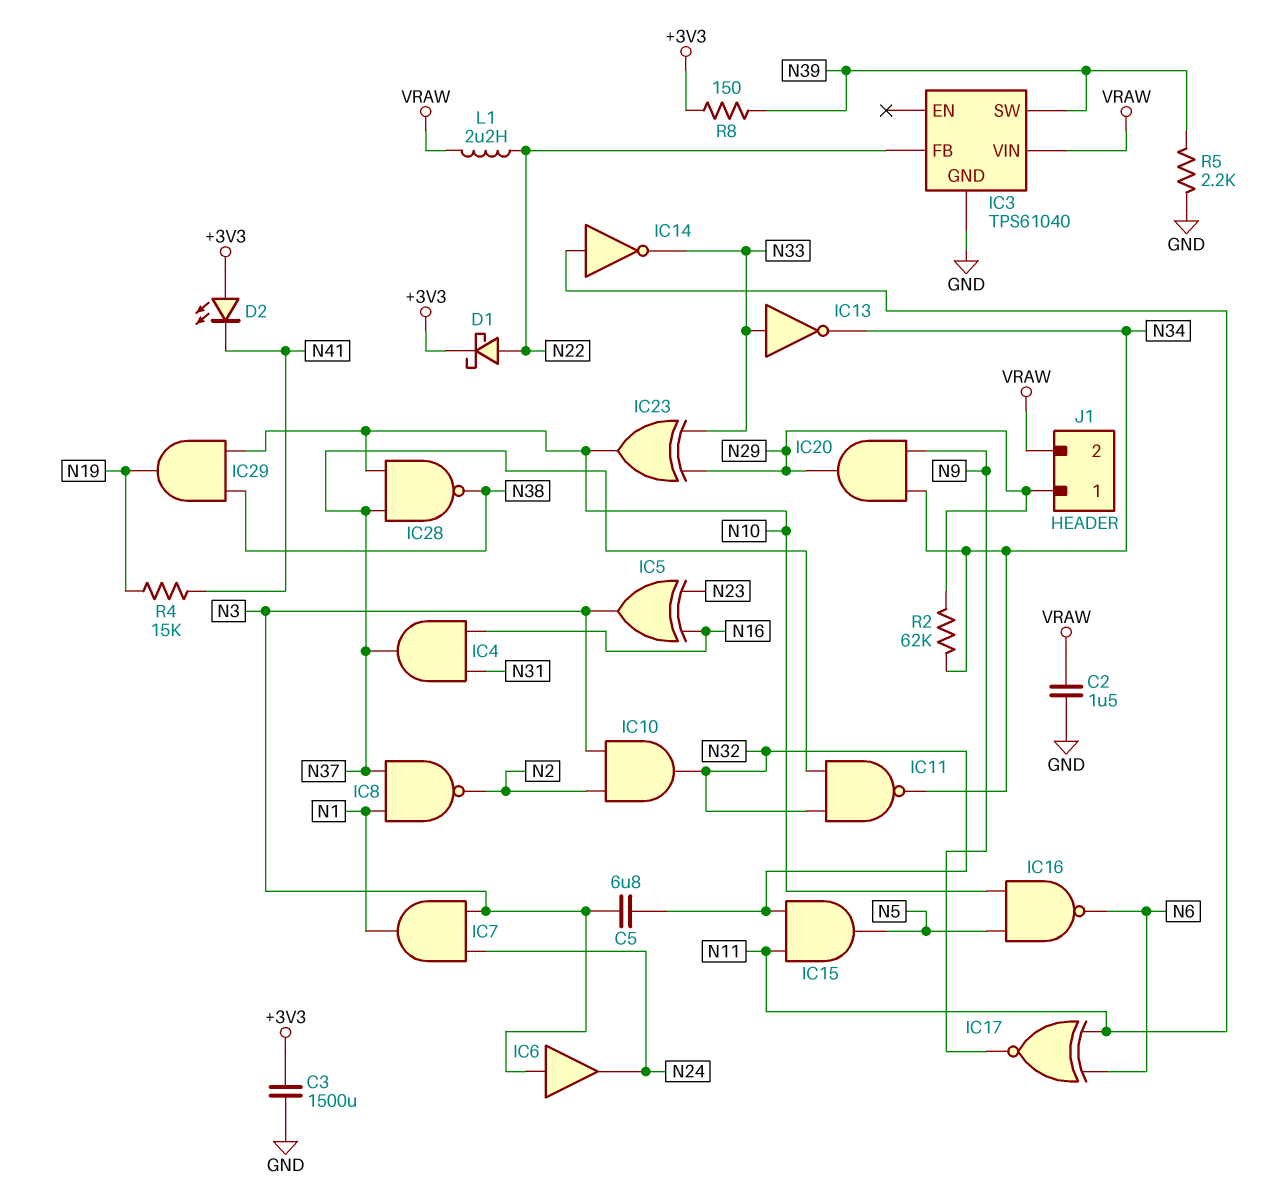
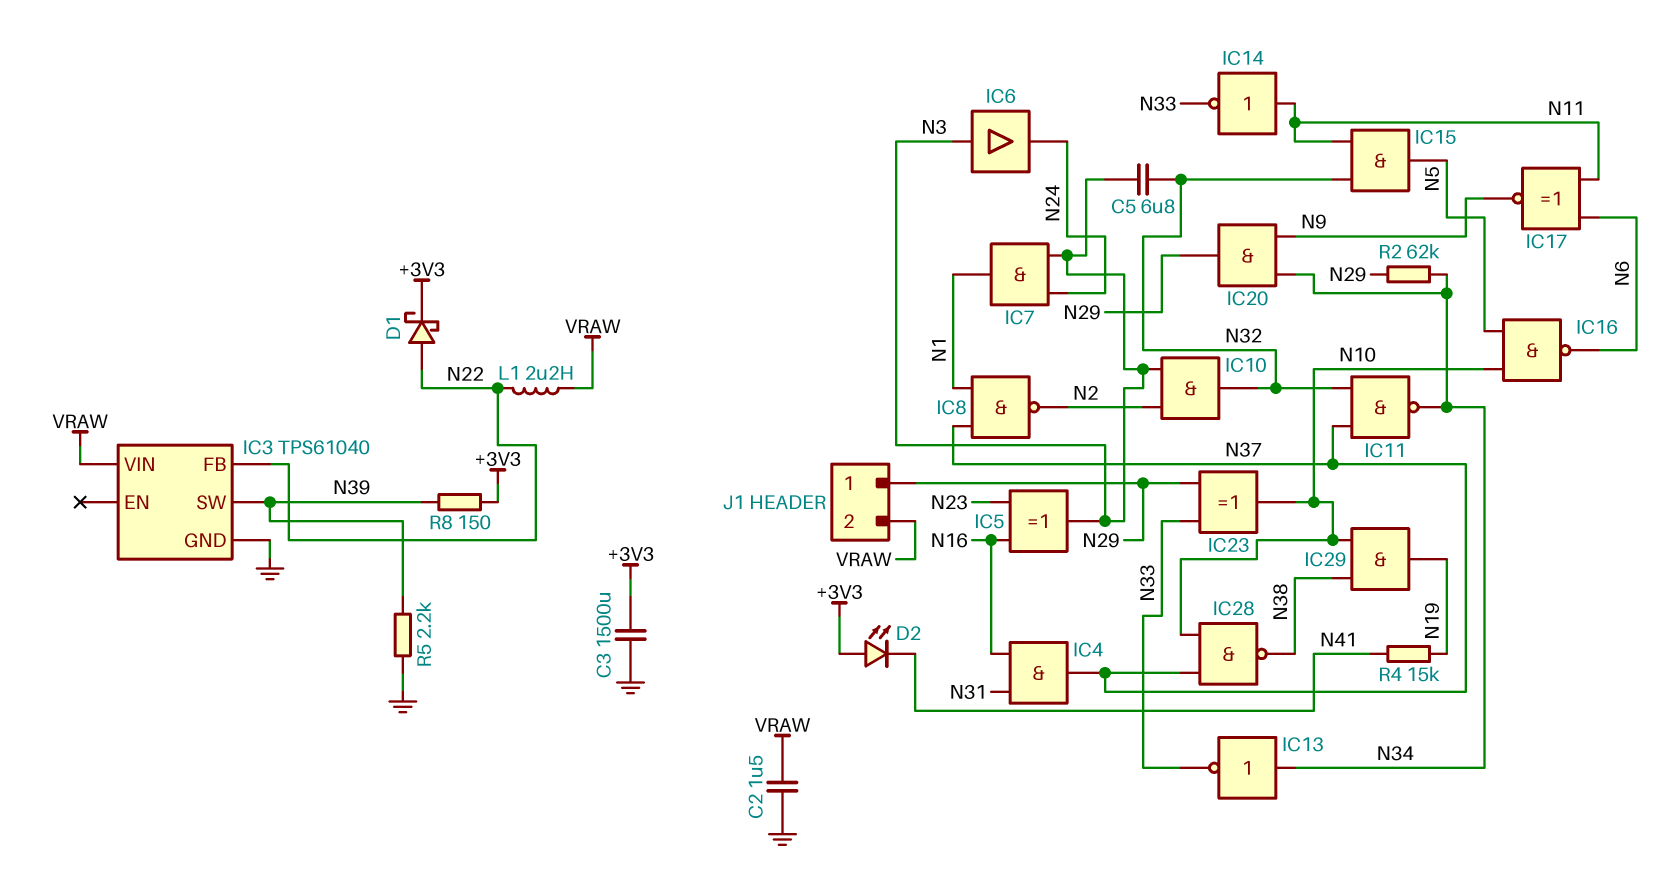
IC13: NOT (in N33, out N34) -> NOT (in N34, out N33)

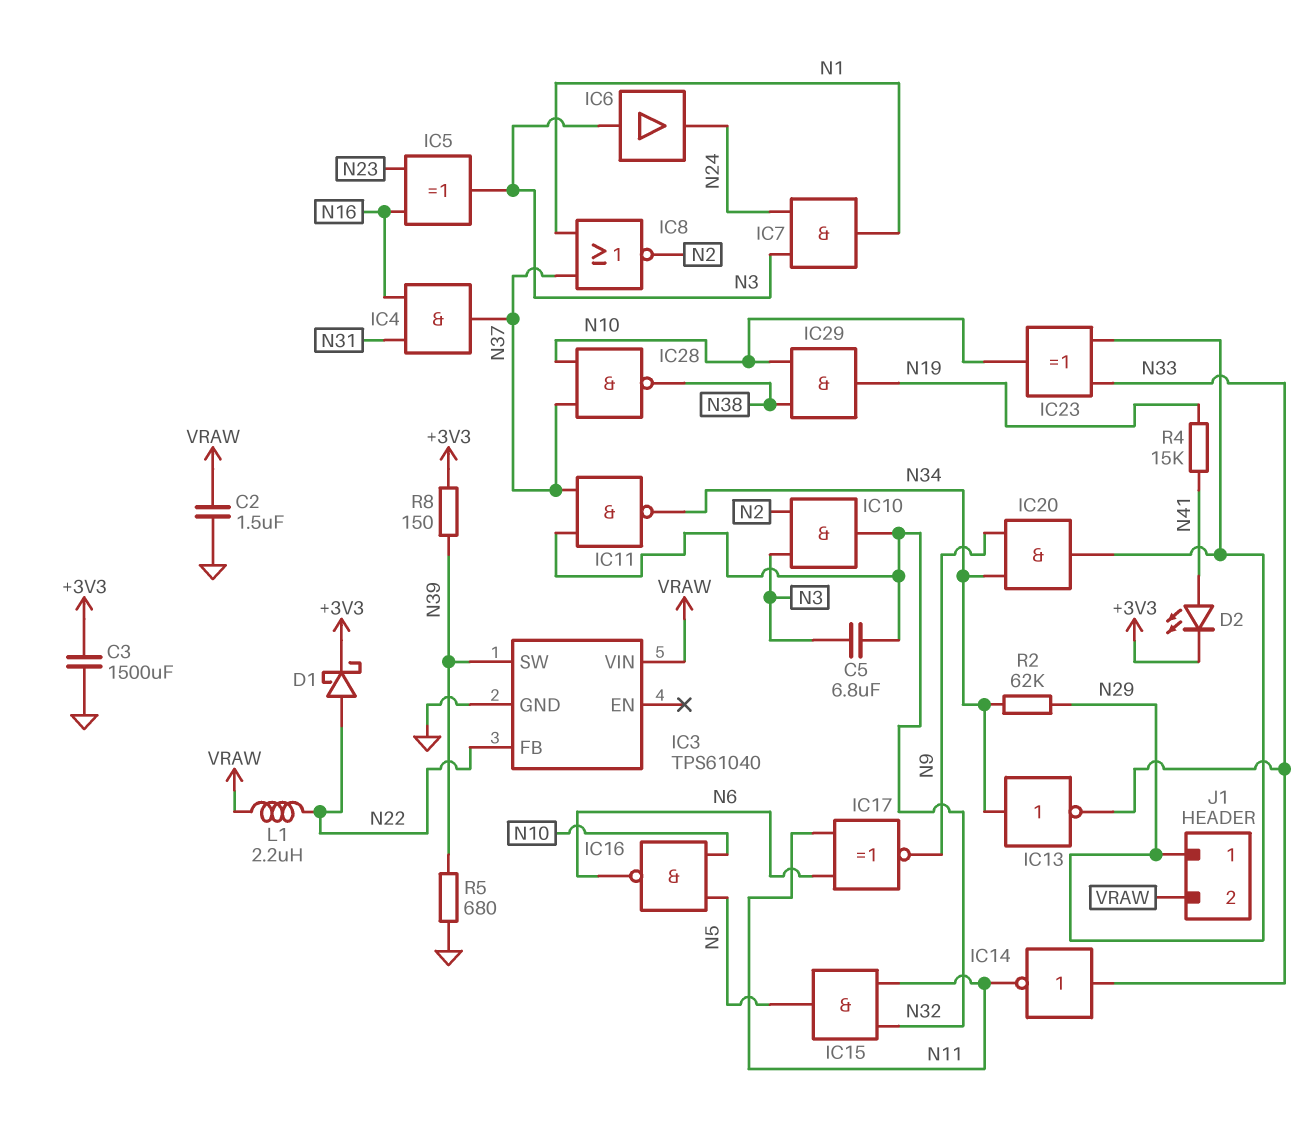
D2: LED (A +3V3, K N41) -> LED (A N41, K +3V3)
IC8: NAND (in N1, in N37, out N2) -> NOR (in N1, in N37, out N2)
IC14: NOT (in N11, out N33) -> NOT (in N33, out N11)
R5: 2.2k (GND, N39) -> 680 (GND, N39)

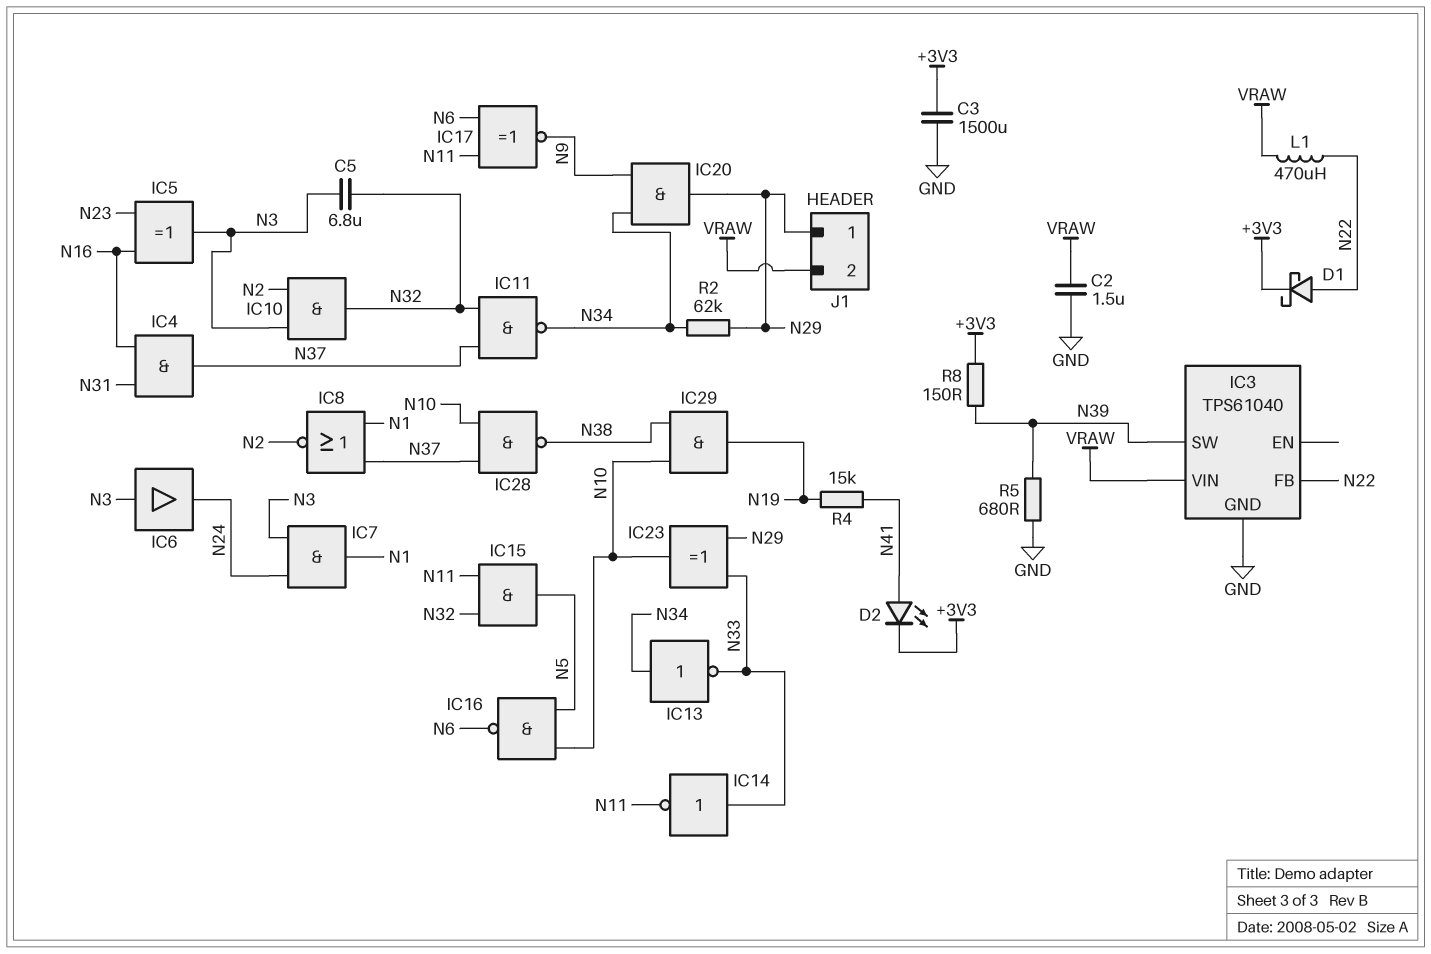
L1: 2.2uH (N22, VRAW) -> 470uH (N22, VRAW)

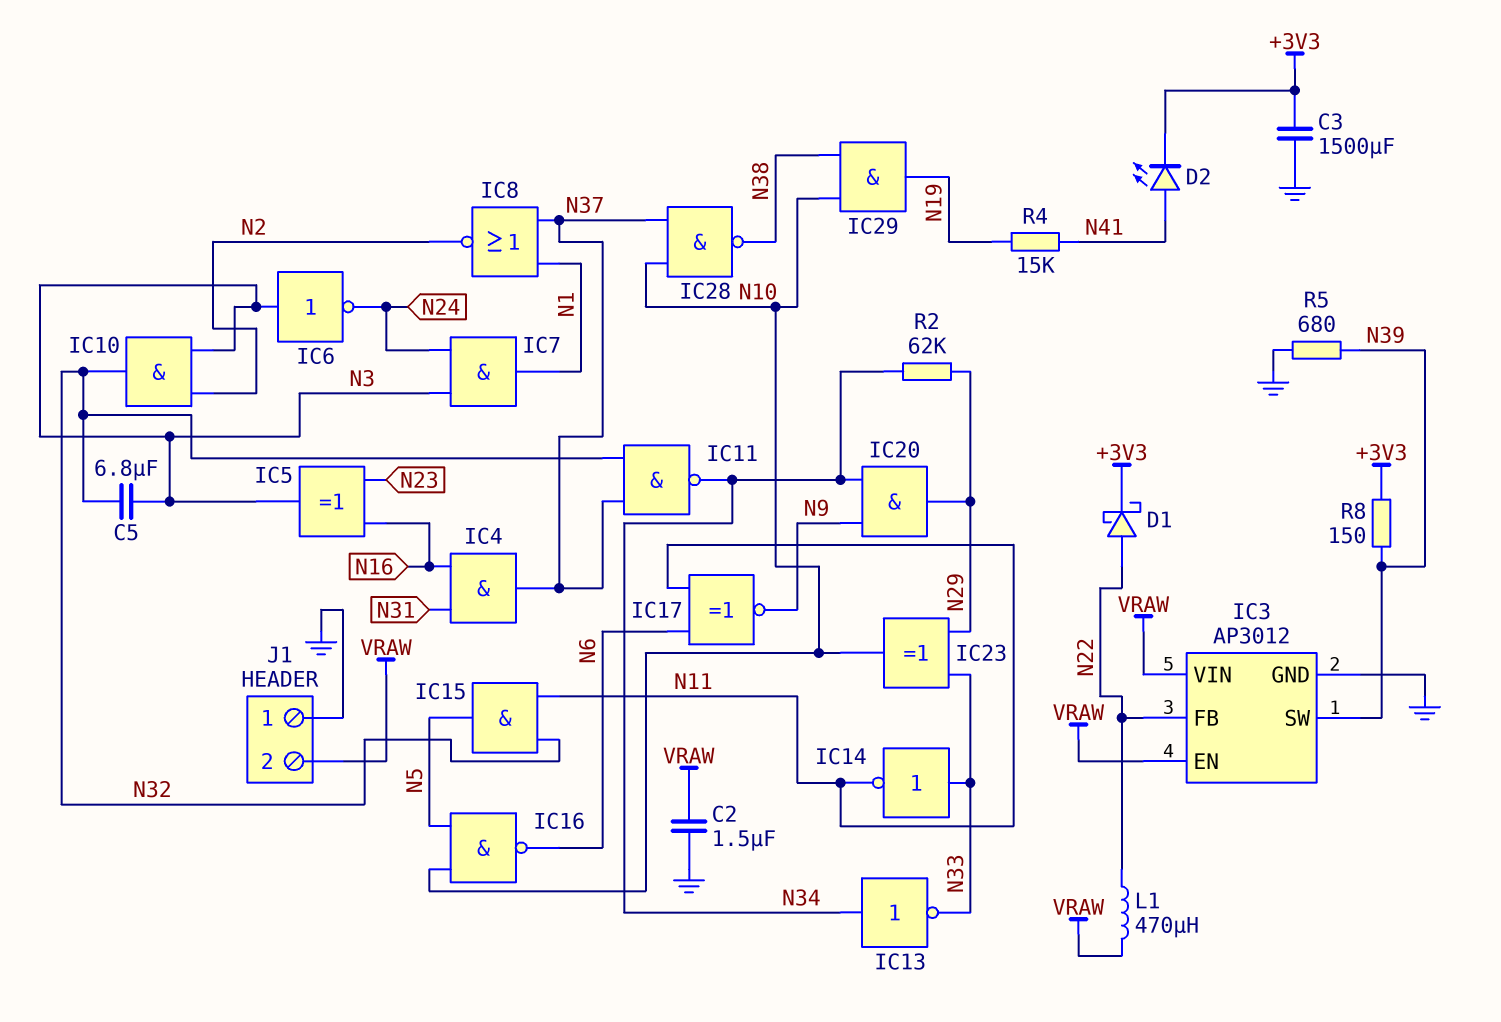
IC3: TPS61040 -> AP3012
IC3 pin EN: none -> VRAW
IC6: buffer (in N3, out N24) -> NOT (in N3, out N24)
J1 pin 1: N29 -> GND

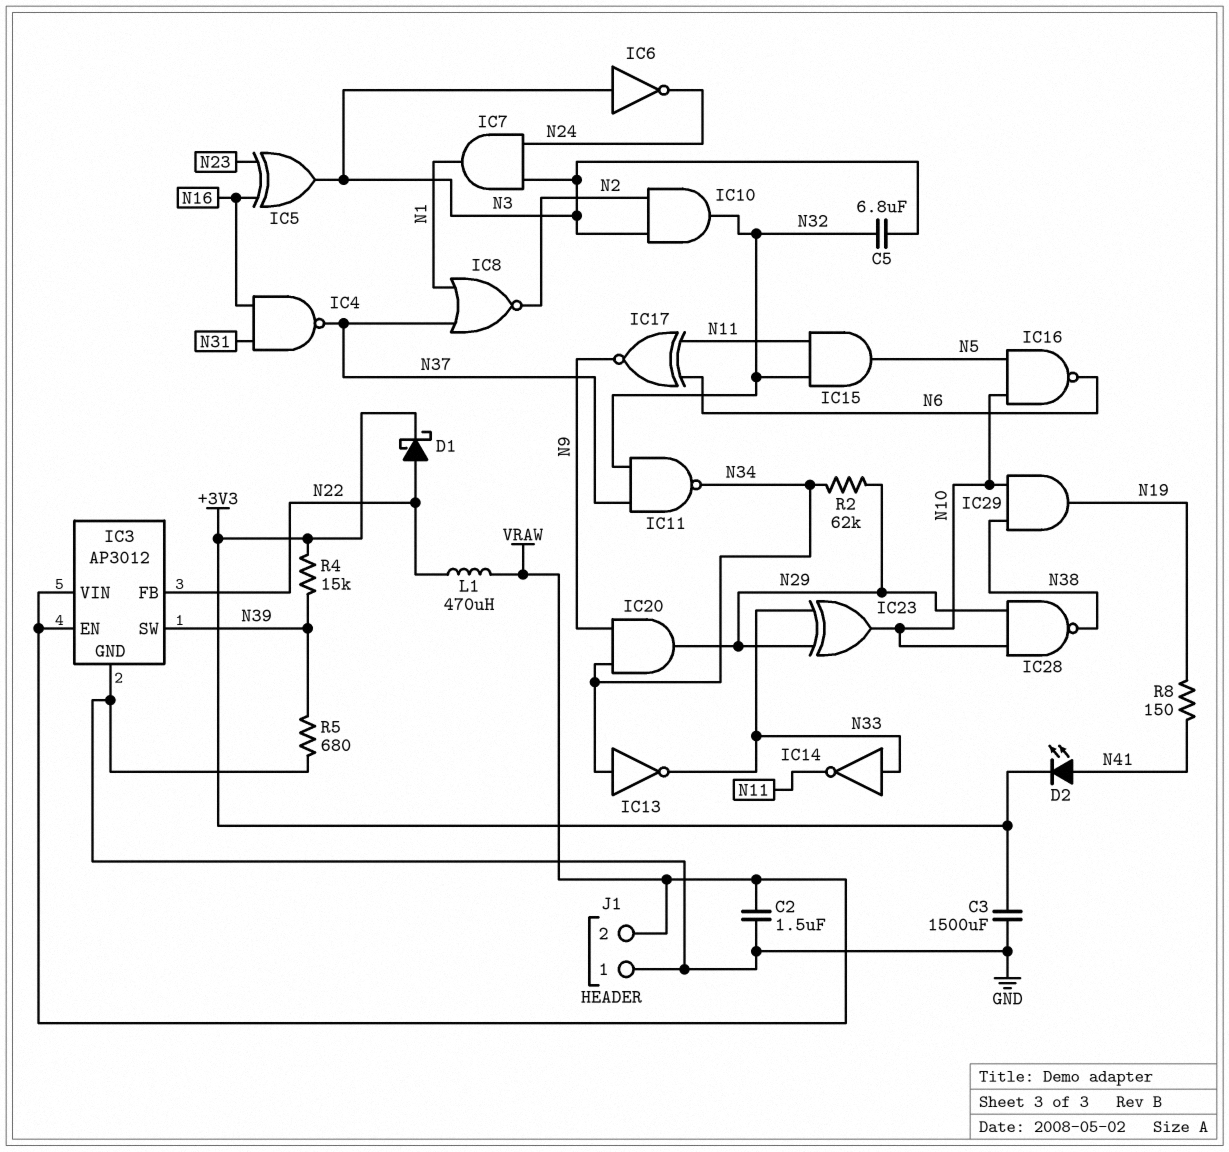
IC4: AND (in N16, in N31, out N37) -> NAND (in N16, in N31, out N37)
IC28: NAND (in N10, in N37, out N38) -> NAND (in N10, in N29, out N38)
R4: 15k (N19, N41) -> 15k (+3V3, N39)
R8: 150 (+3V3, N39) -> 150 (N19, N41)

